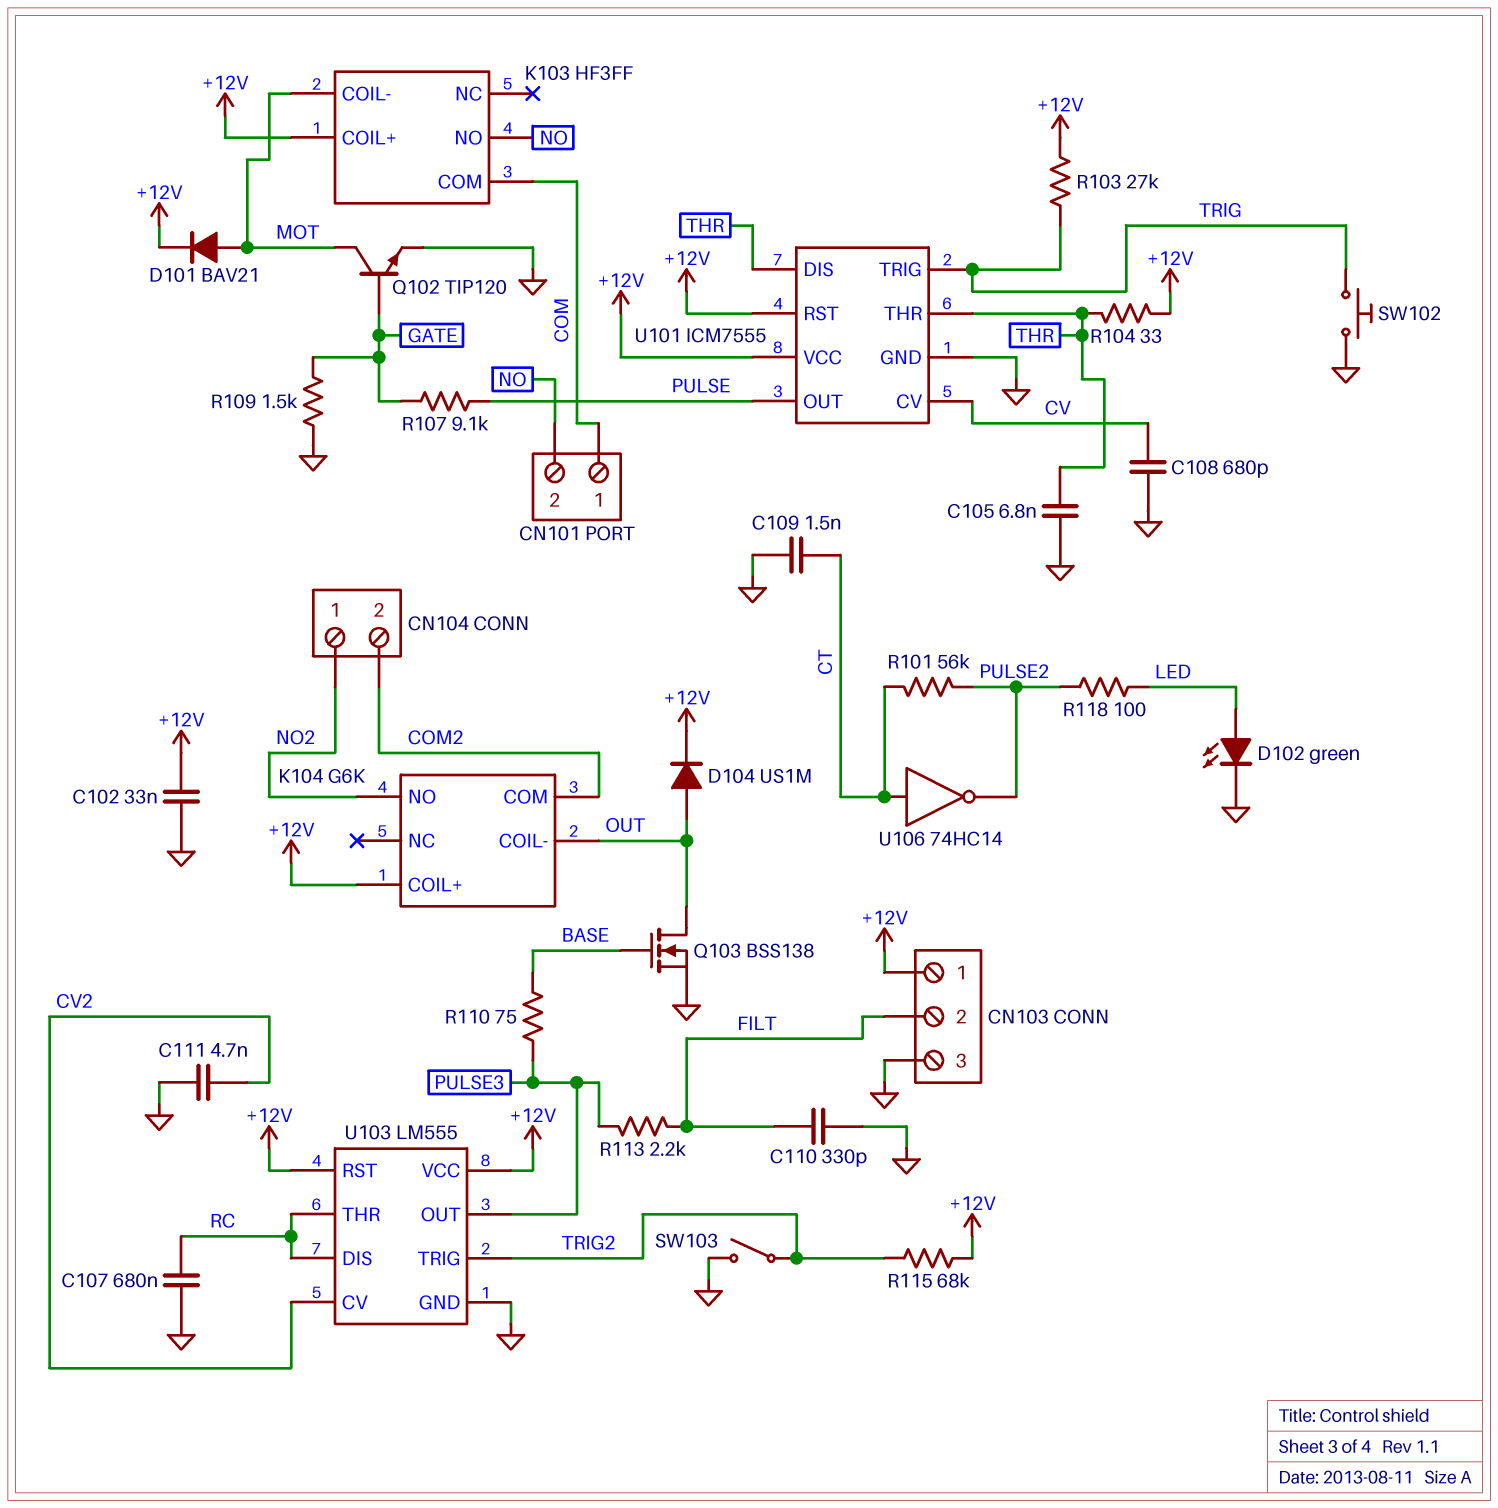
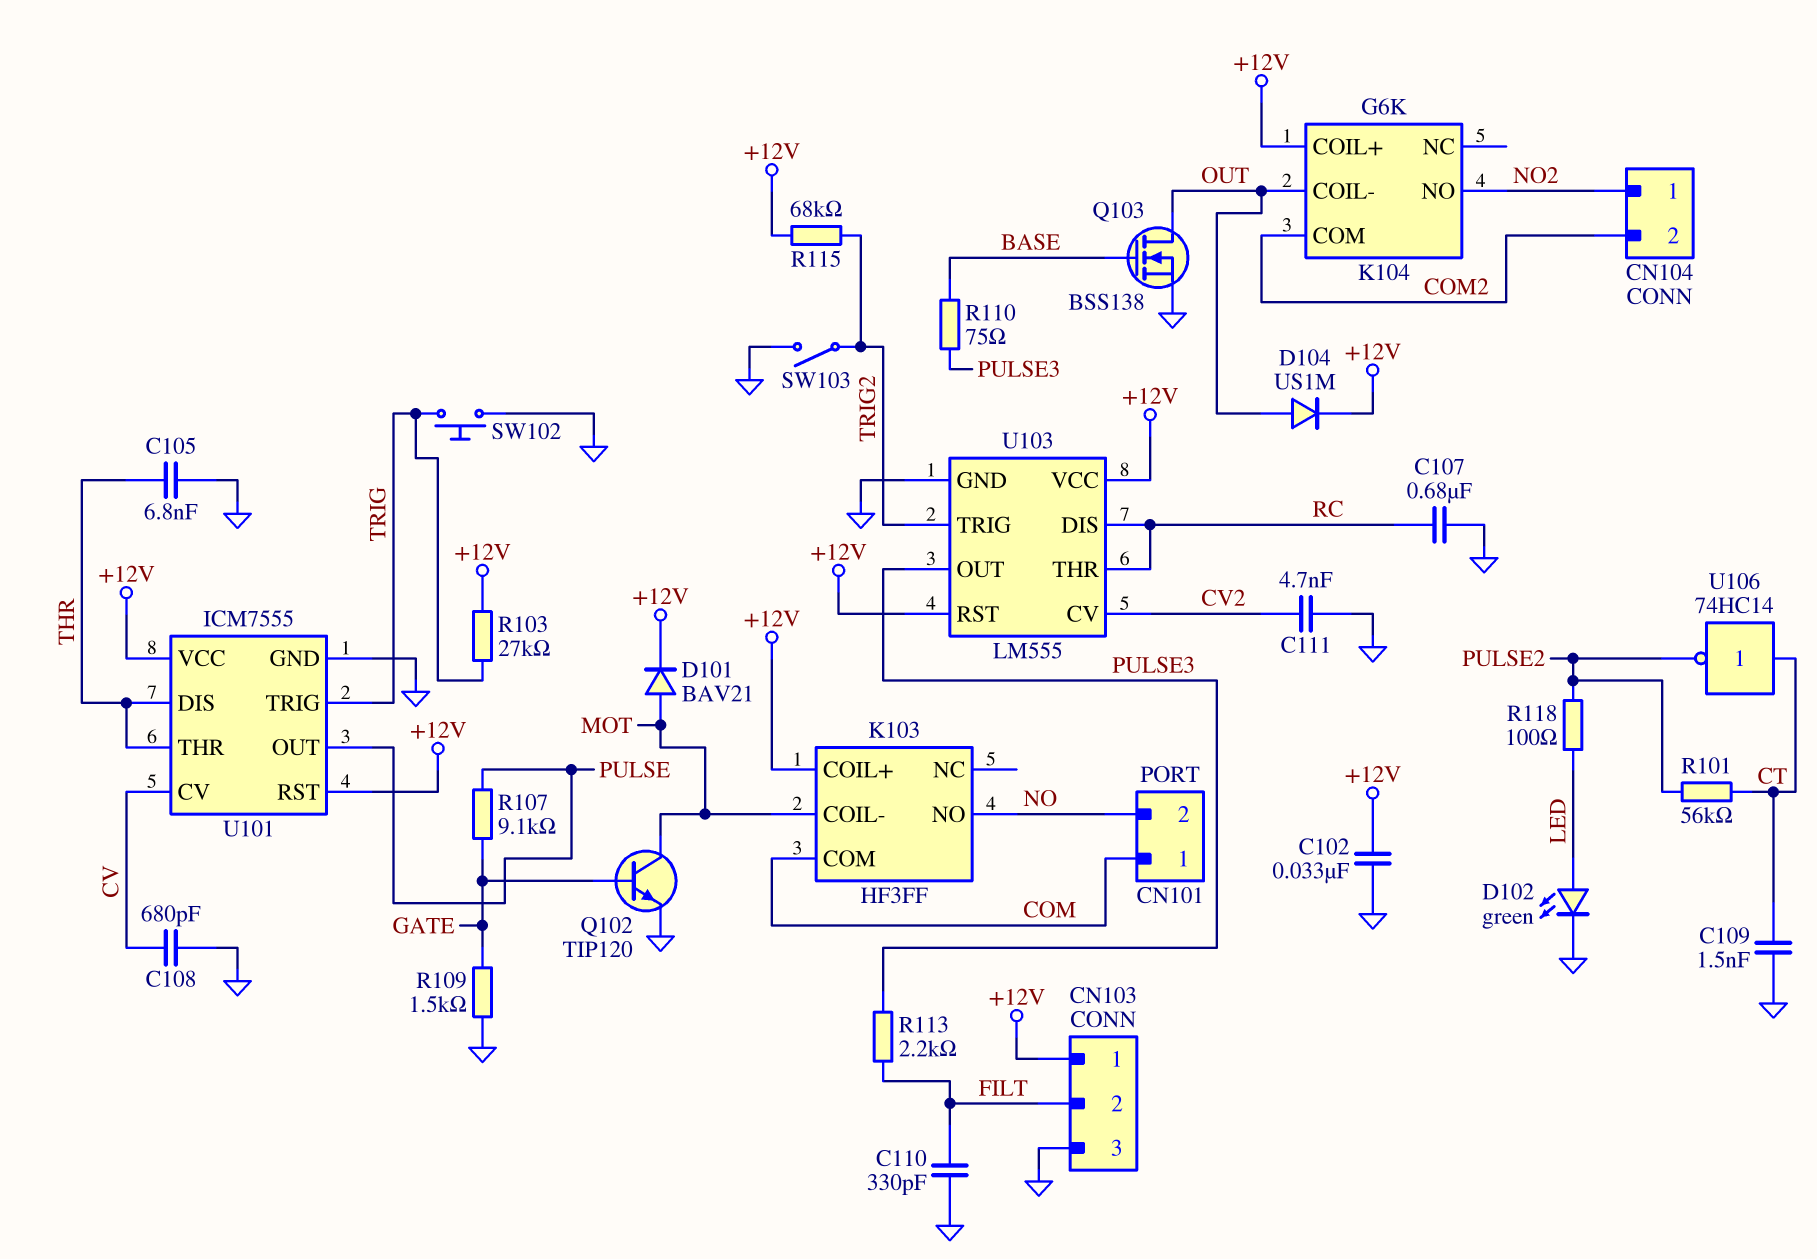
R104: 33 (+12V, THR) -> none

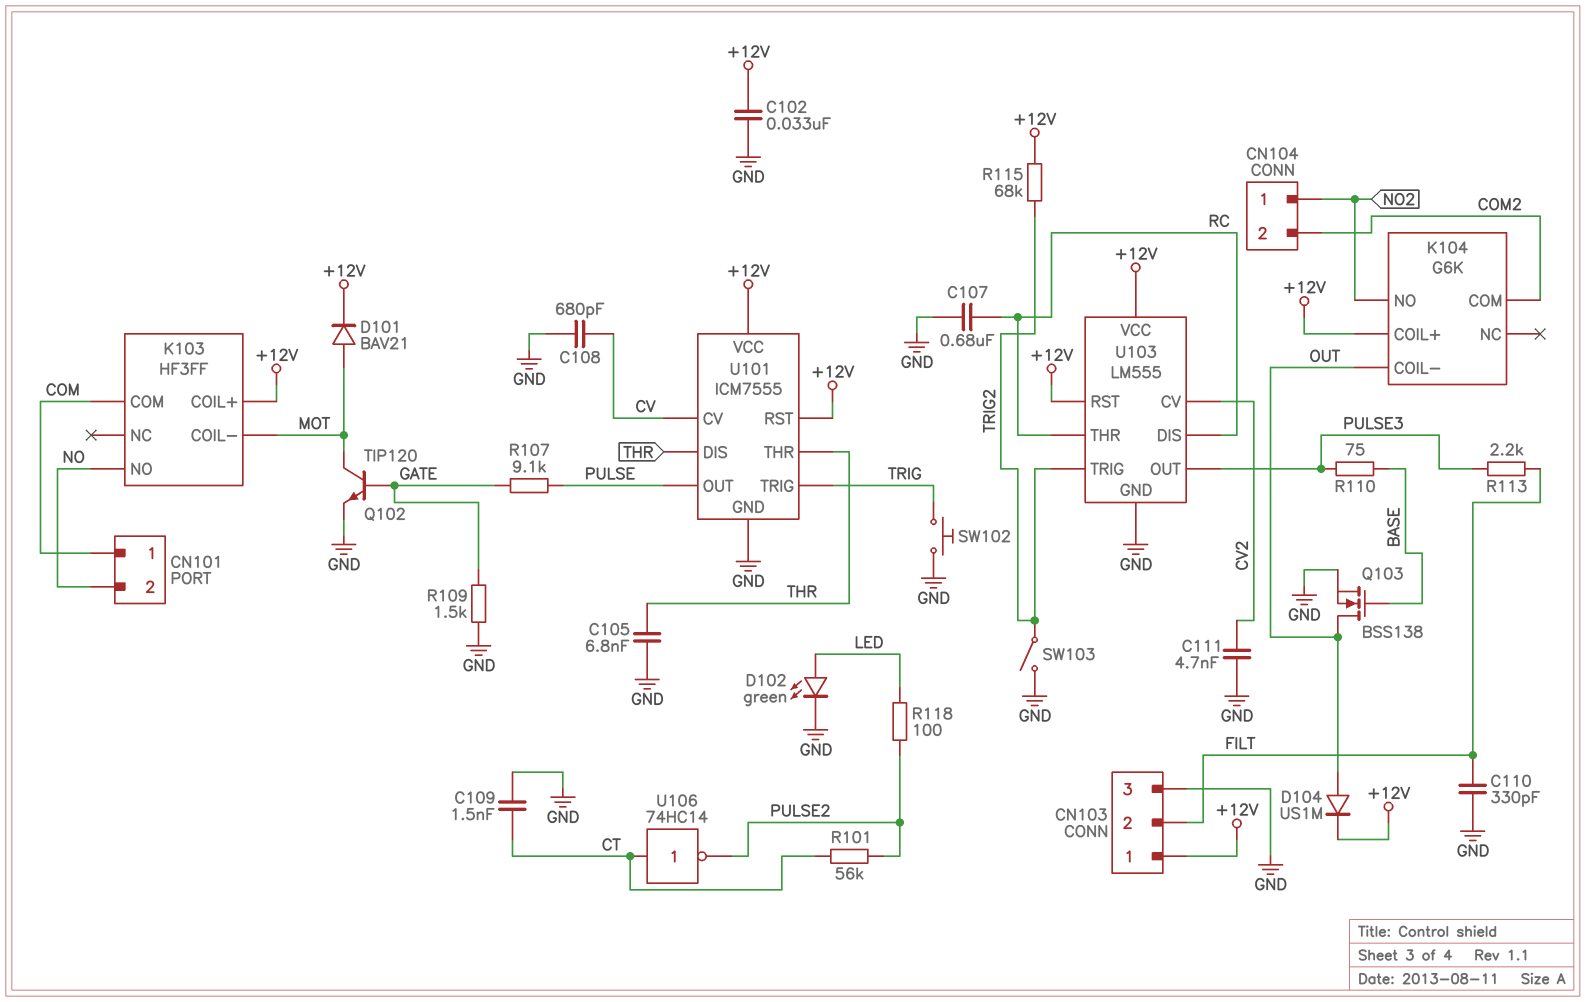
R103: 27k (+12V, TRIG) -> none

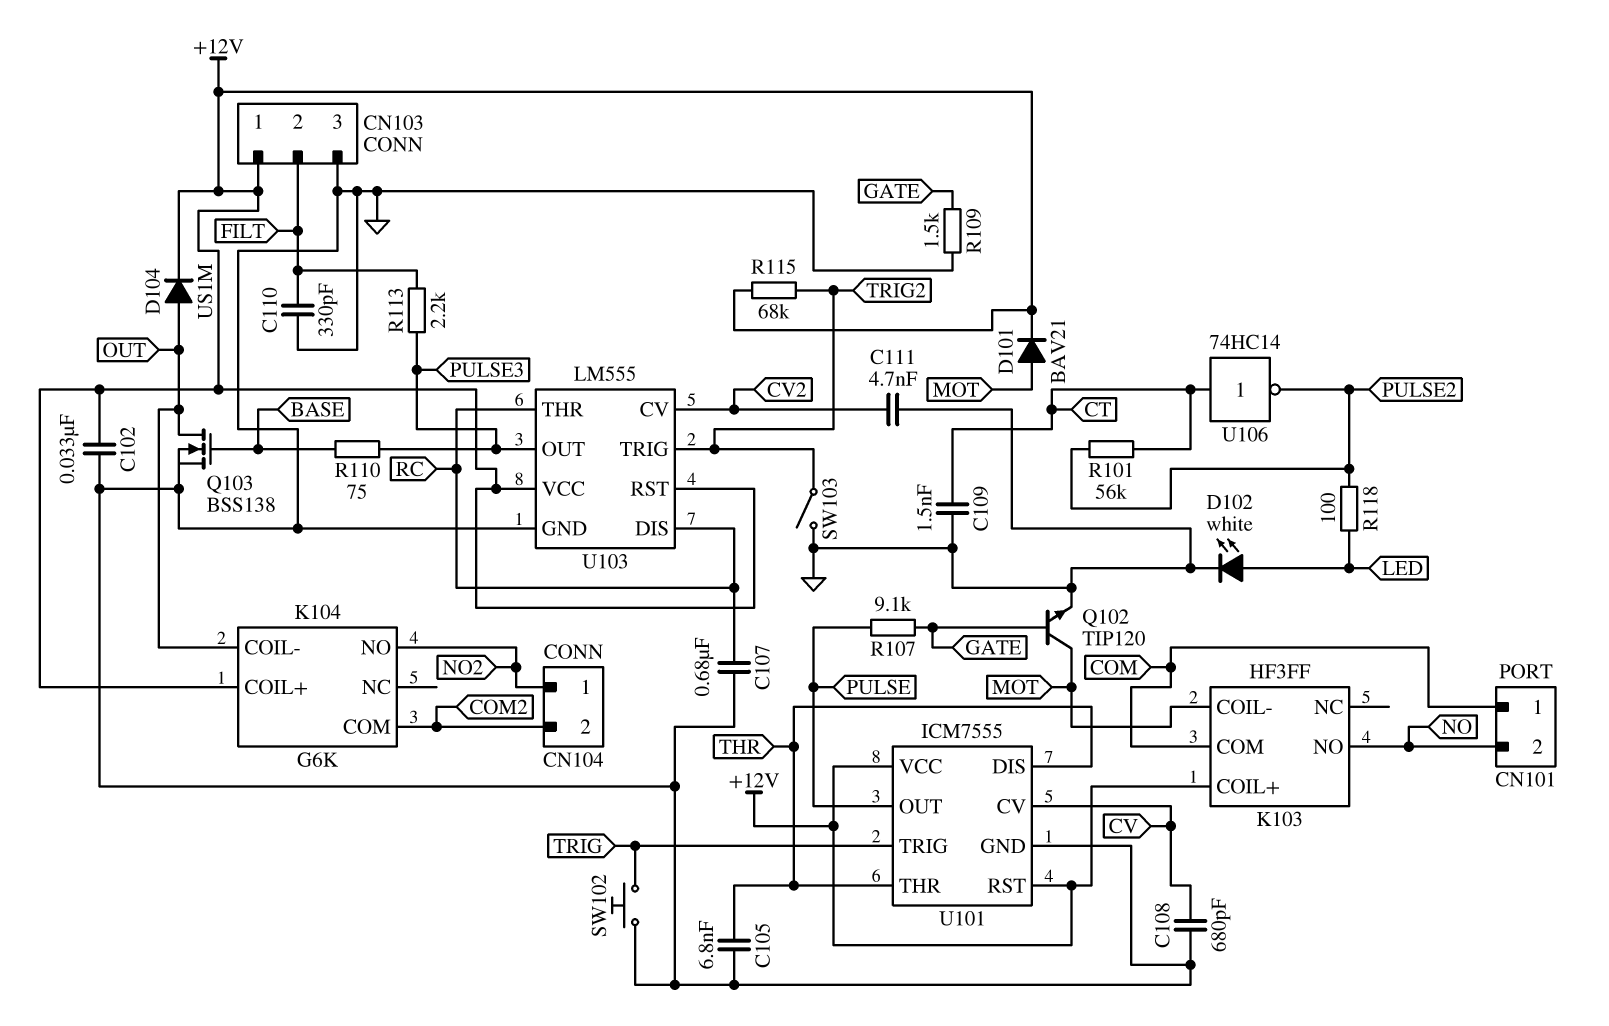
D102: LED green (A LED, K GND) -> LED white (A LED, K GND)

